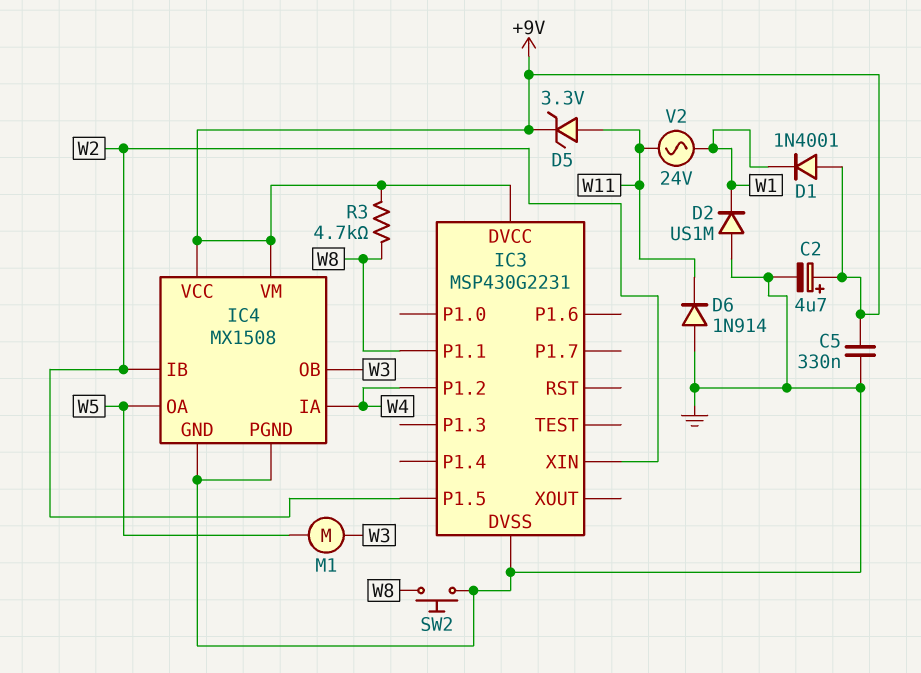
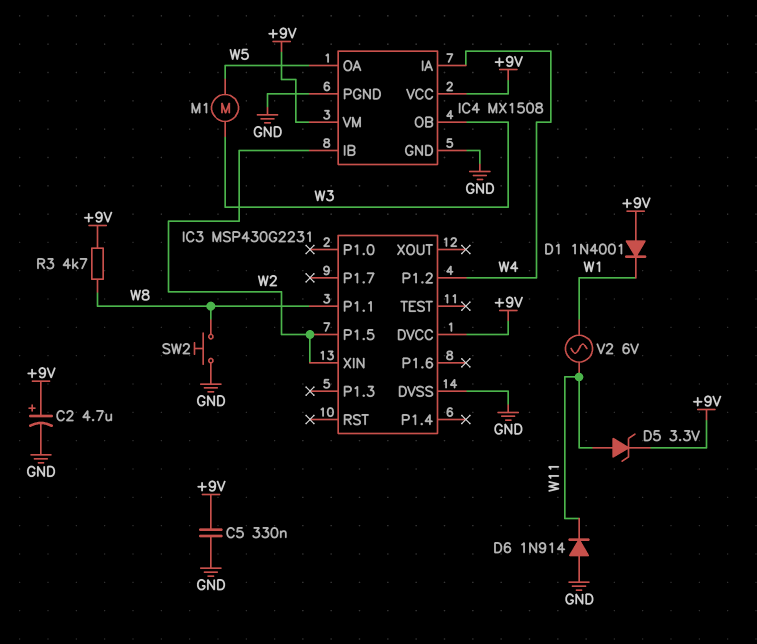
D2: diode US1M (A GND, K W1) -> none
V2: AC 24V (W1, W11) -> AC 6V (W1, W11)

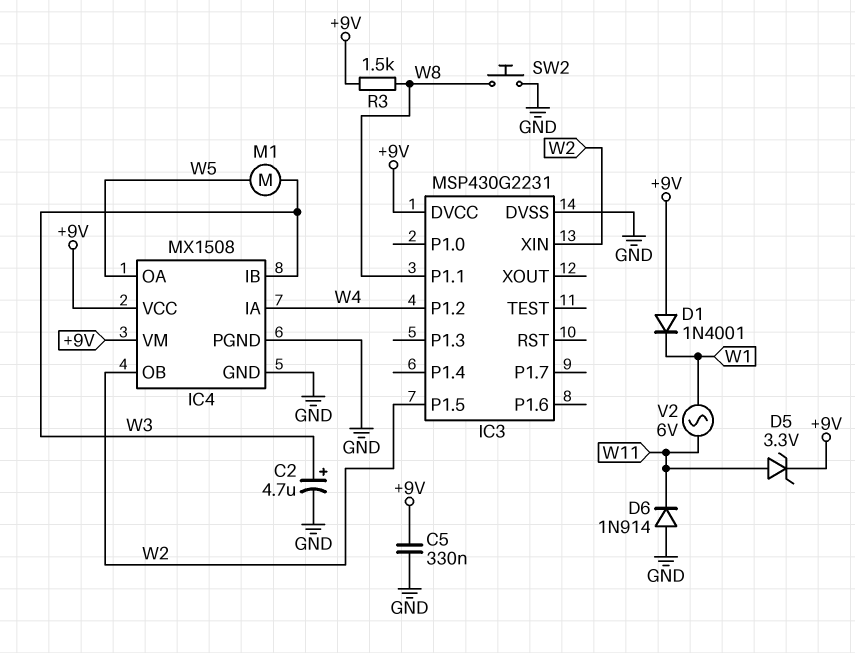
C2: 4.7uF (plus +9V, minus GND) -> 4.7uF (plus W3, minus GND)
IC4 pin IB: W2 -> W3
IC4 pin OB: W3 -> W2
R3: 4.7k (+9V, W8) -> 1.5k (+9V, W8)

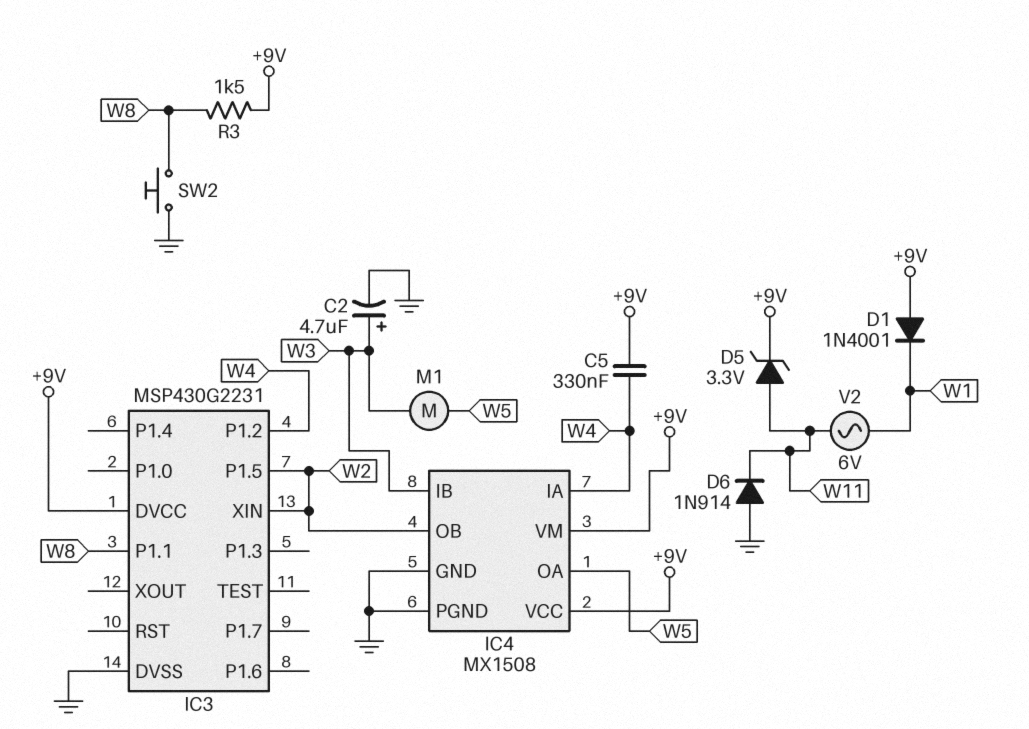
C5: 330nF (+9V, GND) -> 330nF (+9V, W4)

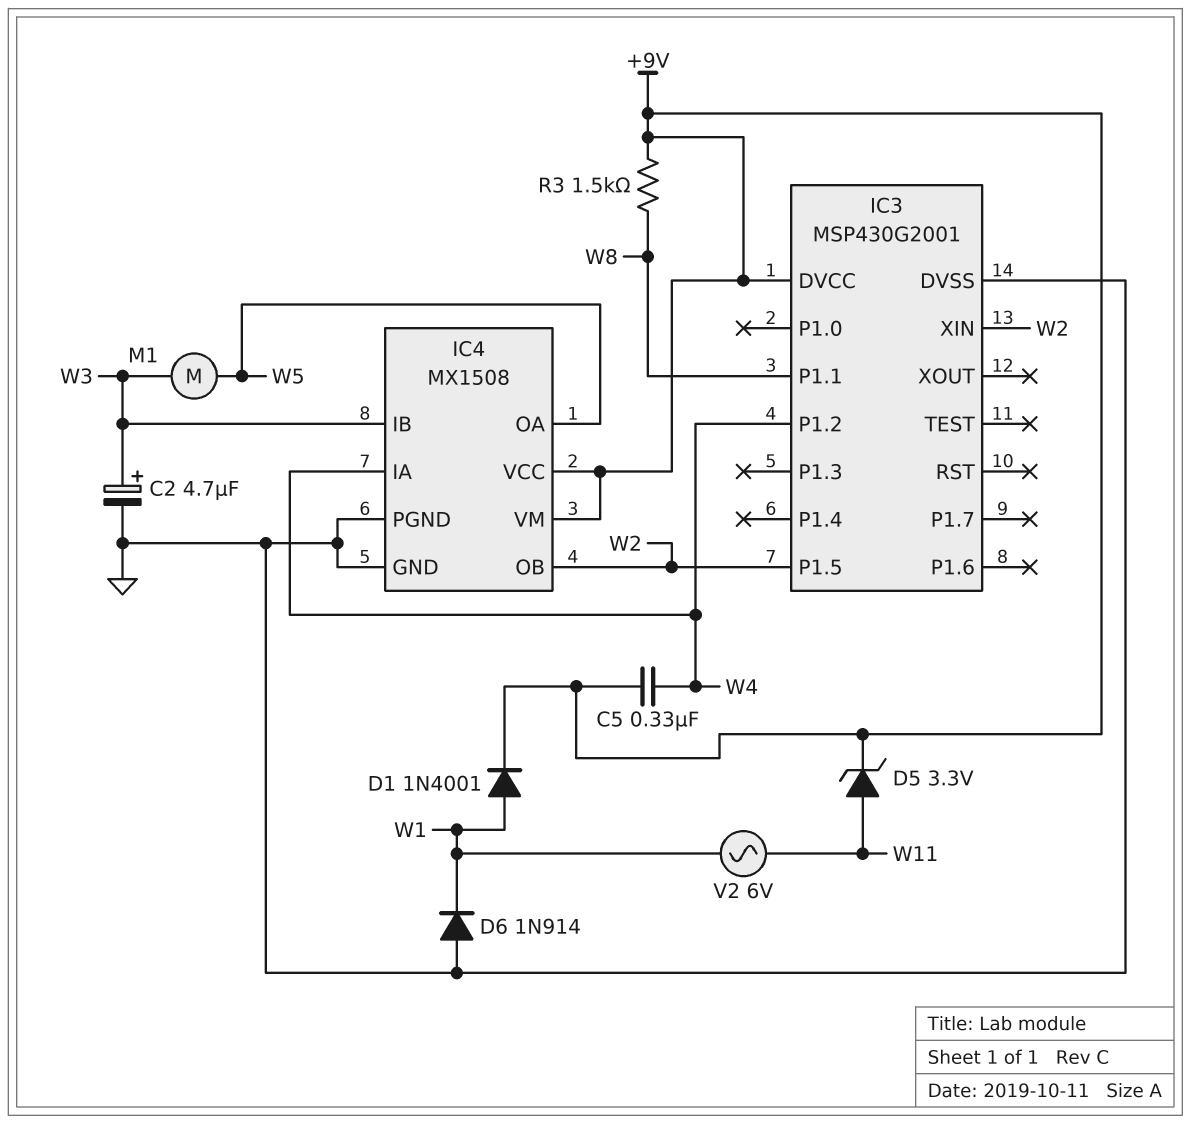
D1: diode 1N4001 (A +9V, K W1) -> diode 1N4001 (A W1, K +9V)
D6: diode 1N914 (A GND, K W11) -> diode 1N914 (A GND, K W1)
IC3: MSP430G2231 -> MSP430G2001
SW2: button (GND, W8) -> none

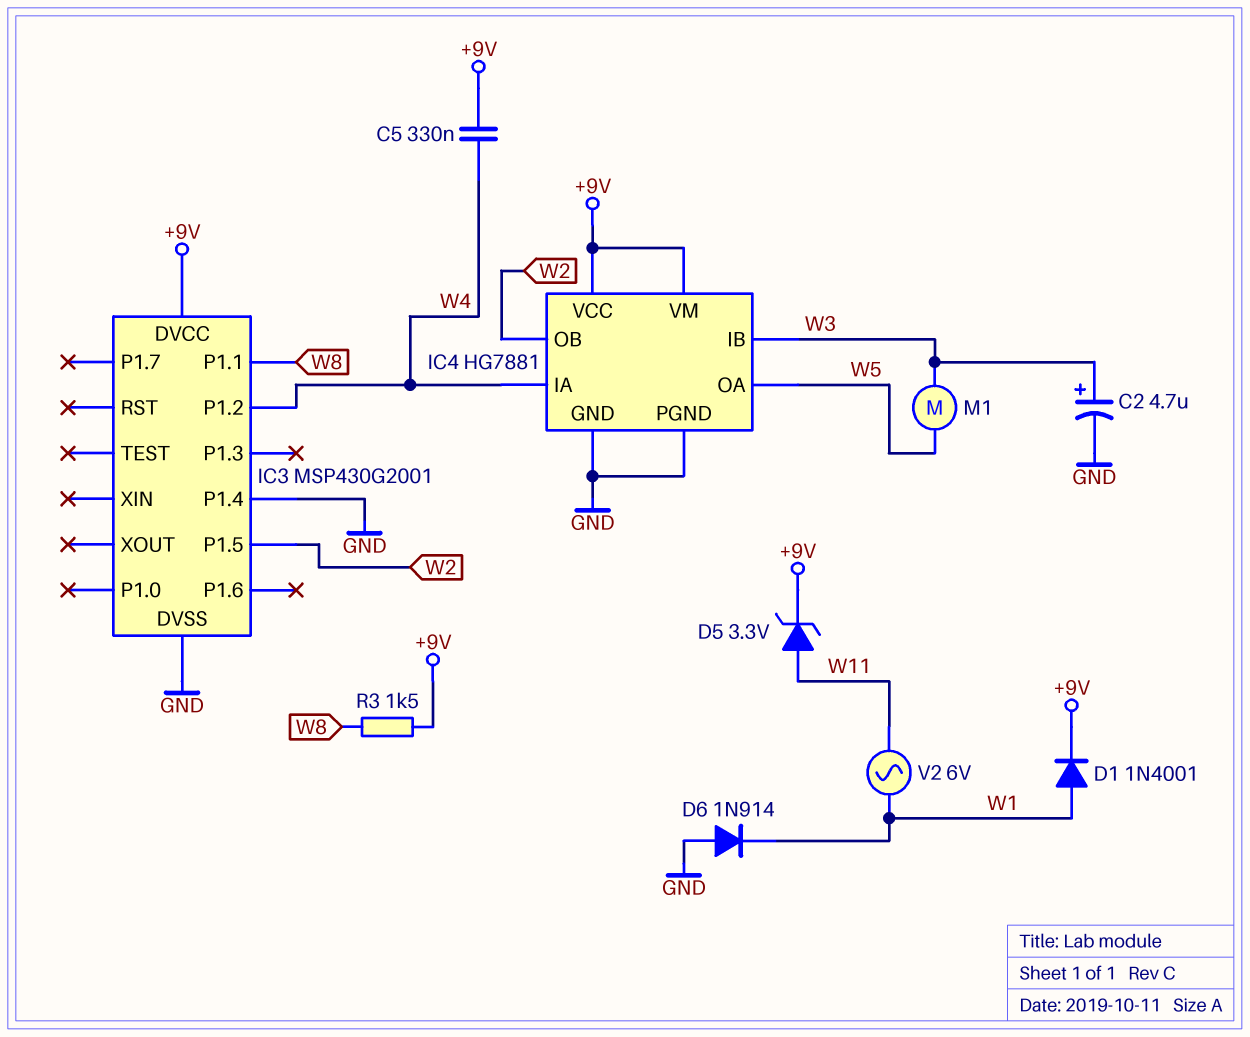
IC3 pin P1.4: none -> GND
IC3 pin XIN: W2 -> none
IC4: MX1508 -> HG7881

